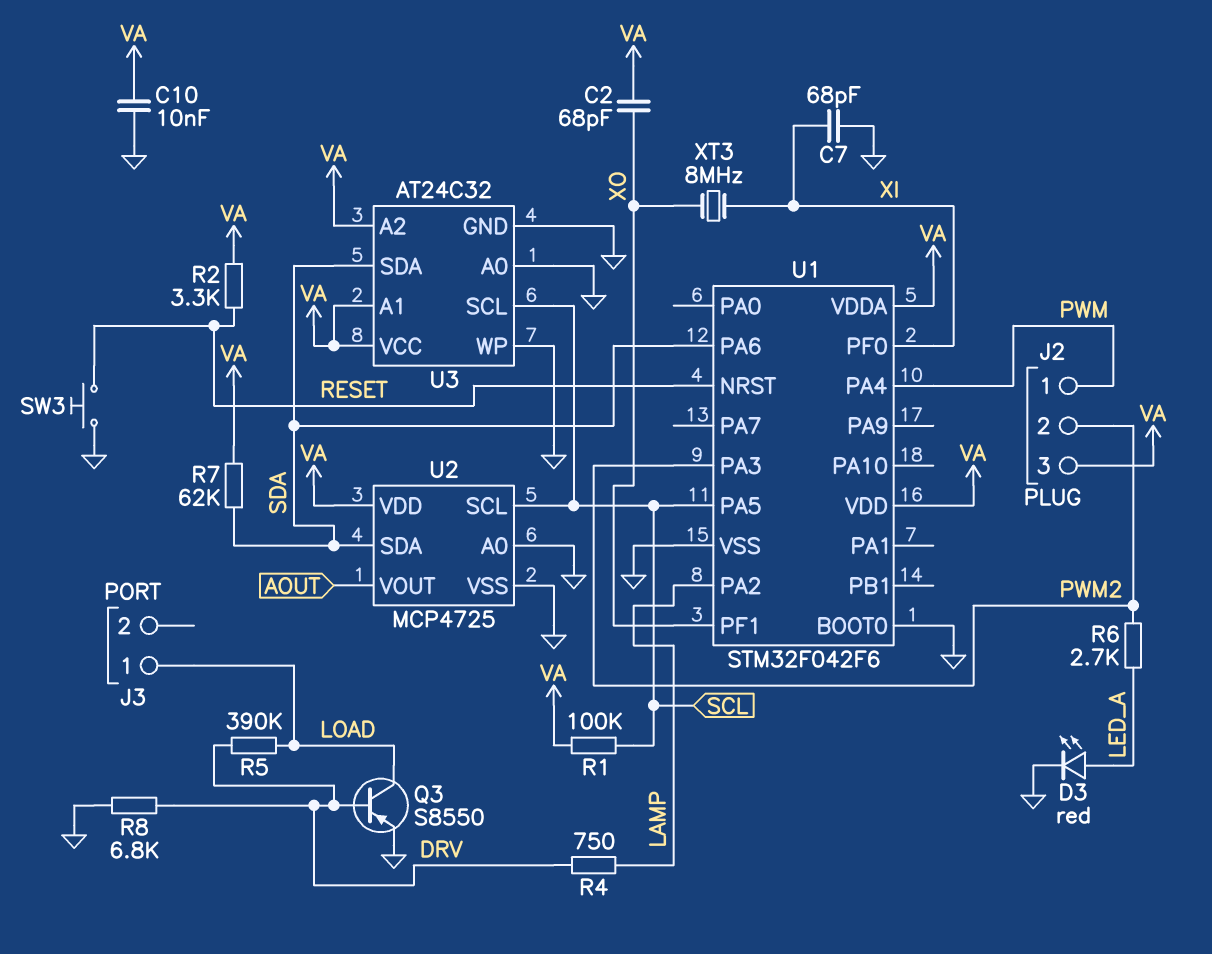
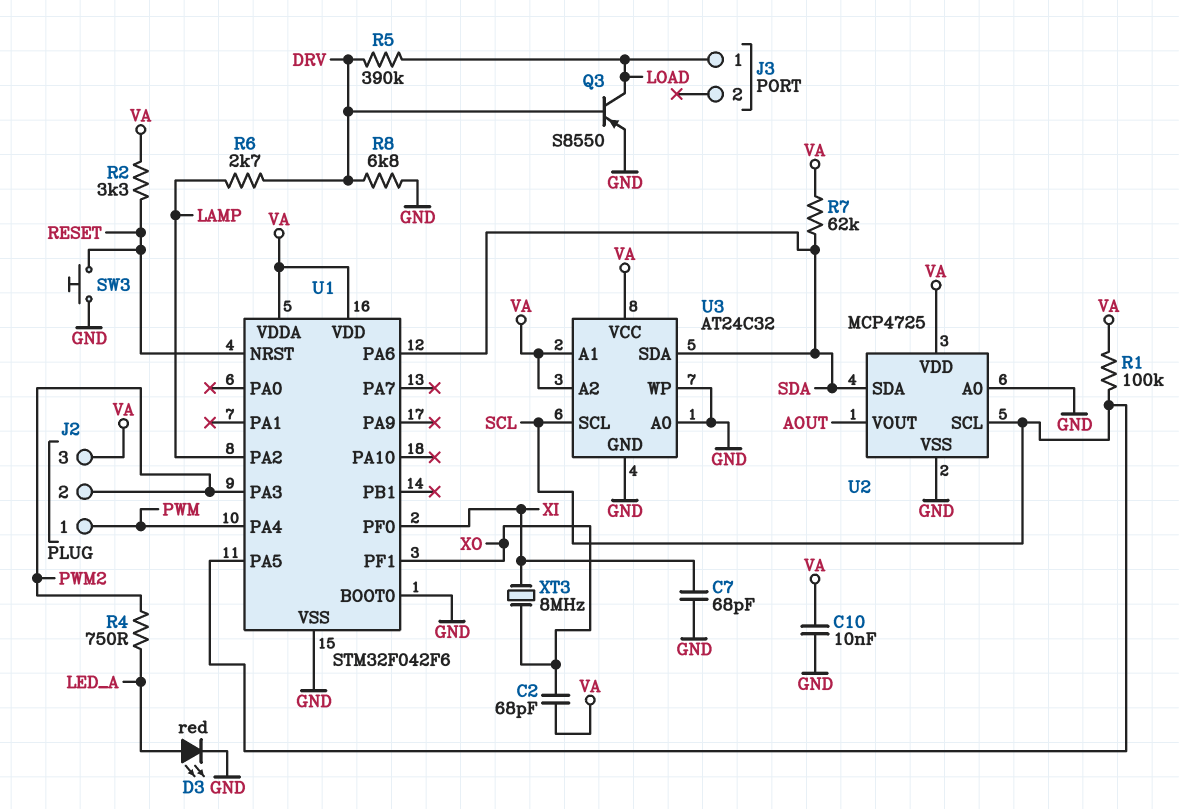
R4: 750 (DRV, LAMP) -> 750 (LED_A, PWM2)
R6: 2.7k (LED_A, PWM2) -> 2.7k (DRV, LAMP)

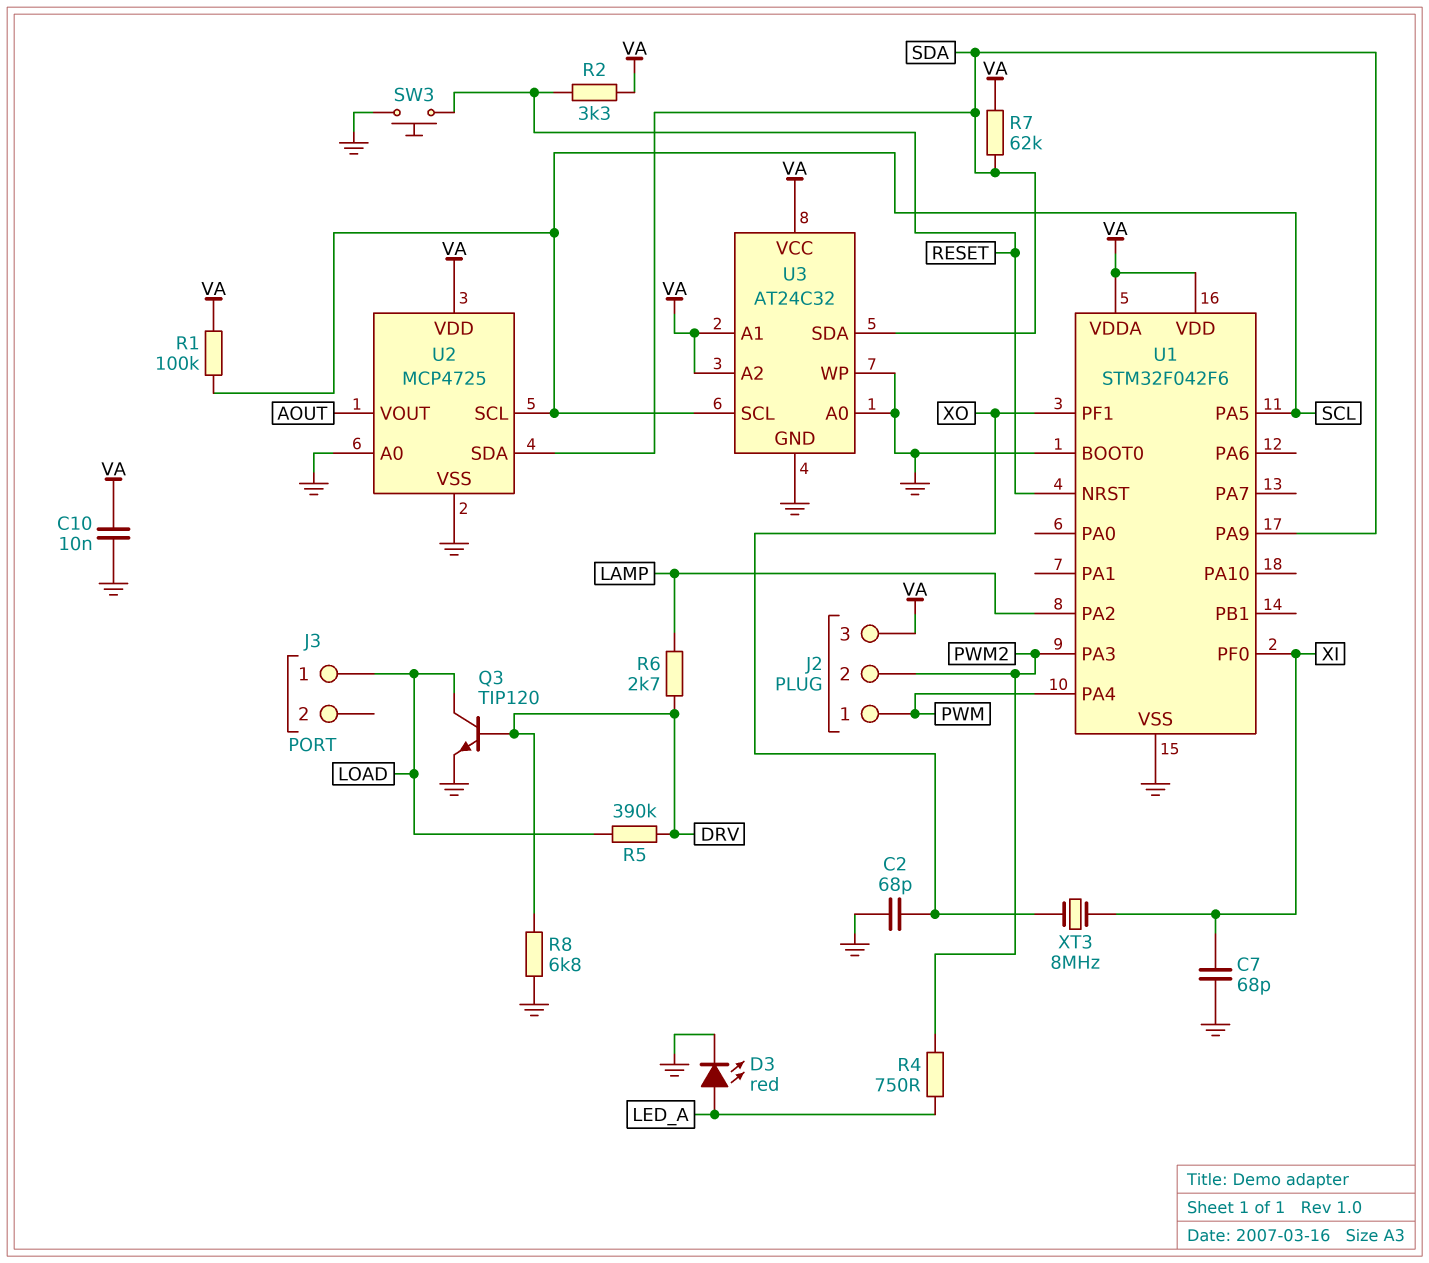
C2: 68pF (VA, XO) -> 68pF (GND, XO)
Q3: PNP S8550 (B DRV, C LOAD, E GND) -> NPN TIP120 (B DRV, C LOAD, E GND)
U1 pin PA6: SDA -> none
U1 pin PA9: none -> SDA

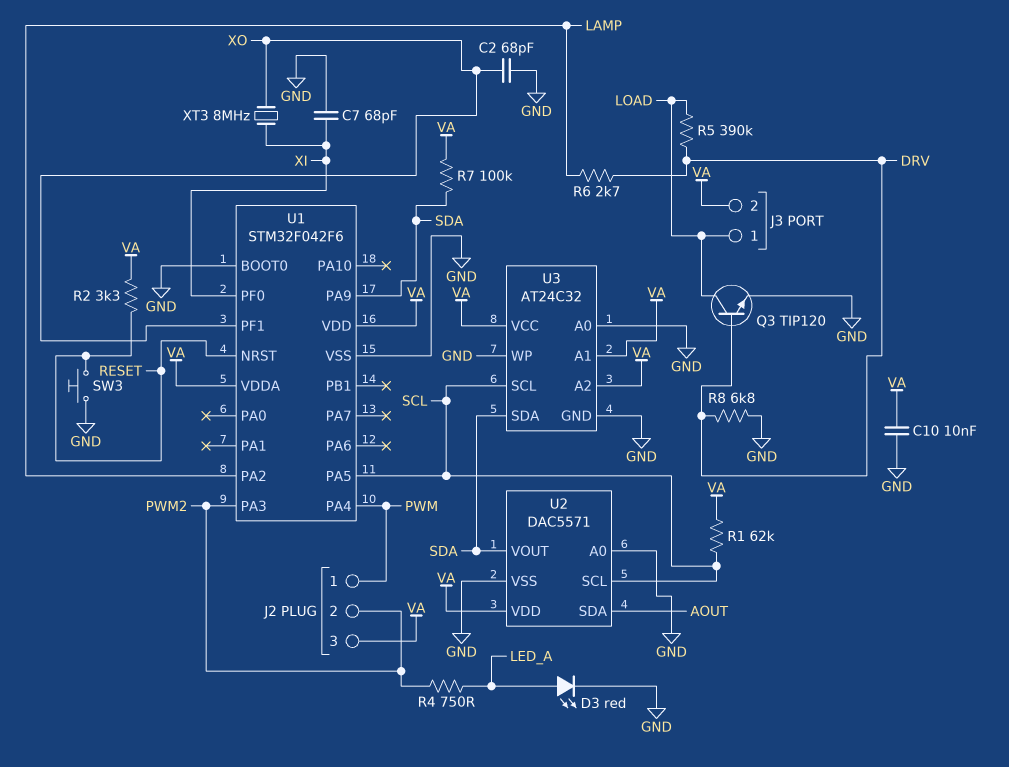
J3 pin 2: none -> VA
R1: 100k (SCL, VA) -> 62k (SCL, VA)
R7: 62k (SDA, VA) -> 100k (SDA, VA)
U2: MCP4725 -> DAC5571
U2 pin SDA: SDA -> AOUT
U2 pin VOUT: AOUT -> SDA

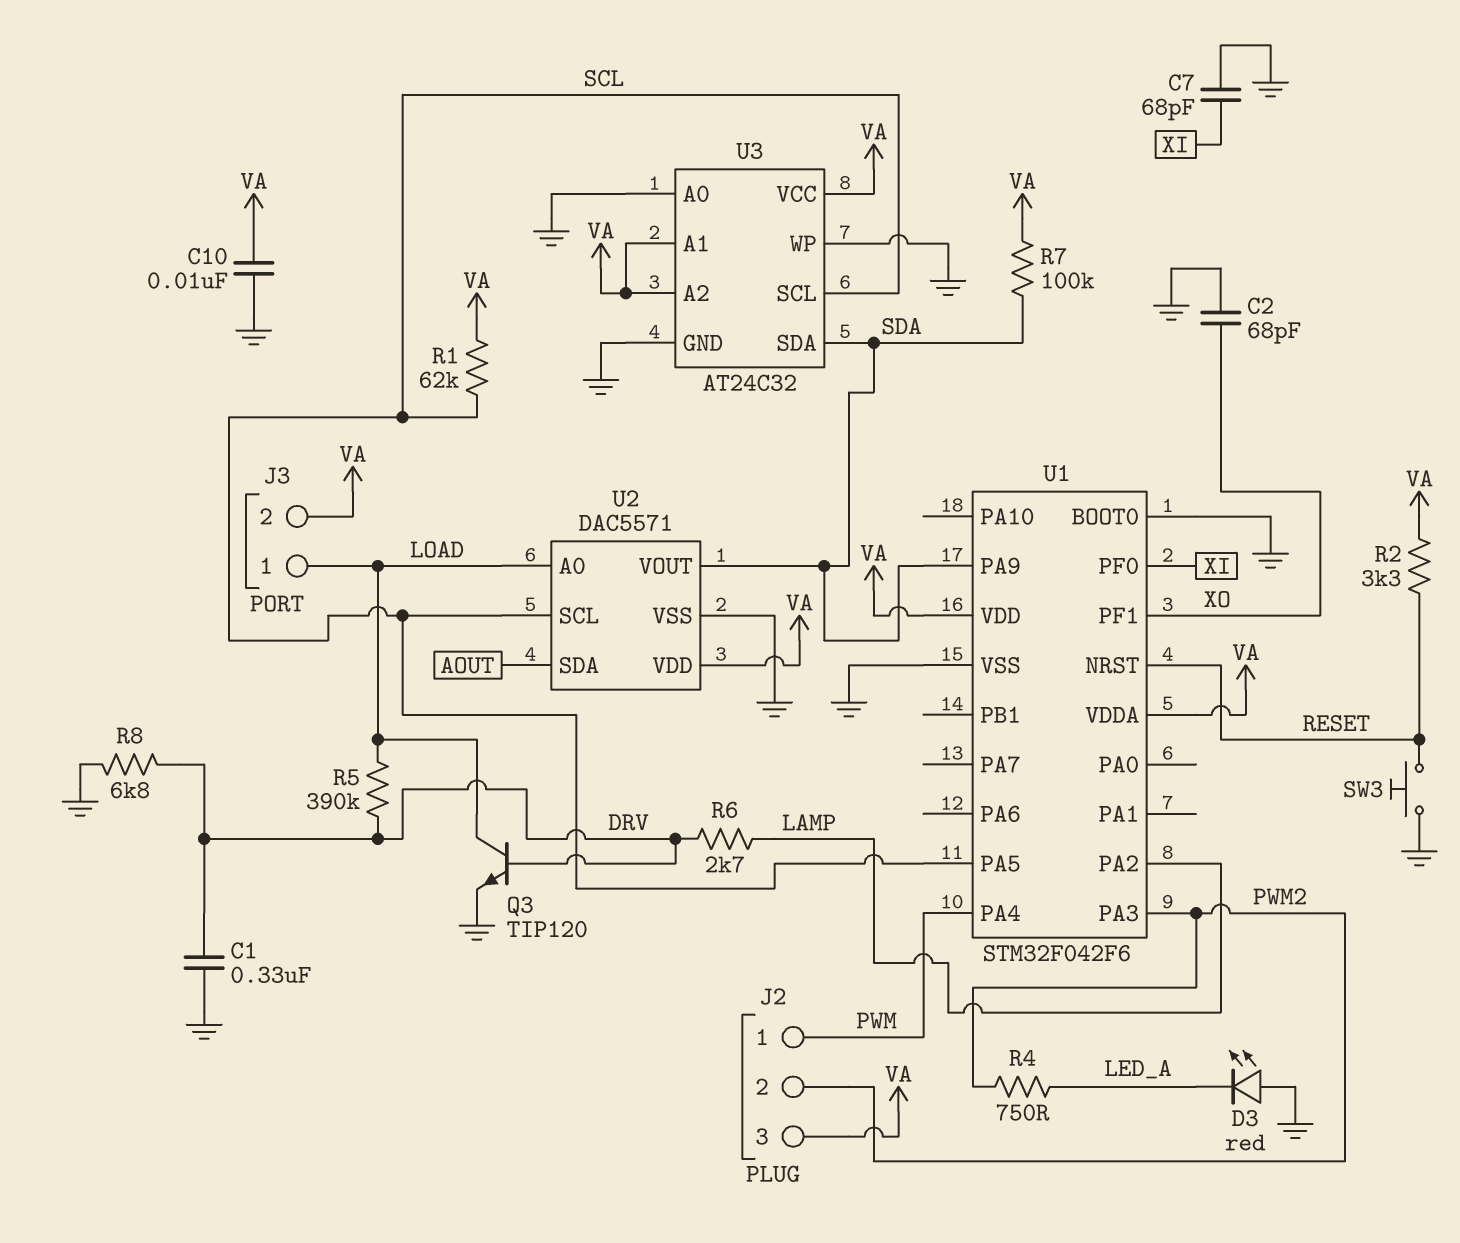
C1: none -> 330nF (DRV, GND)
D3: LED red (A LED_A, K GND) -> LED red (A GND, K LED_A)
U2 pin A0: GND -> LOAD
XT3: 8MHz (XI, XO) -> none

